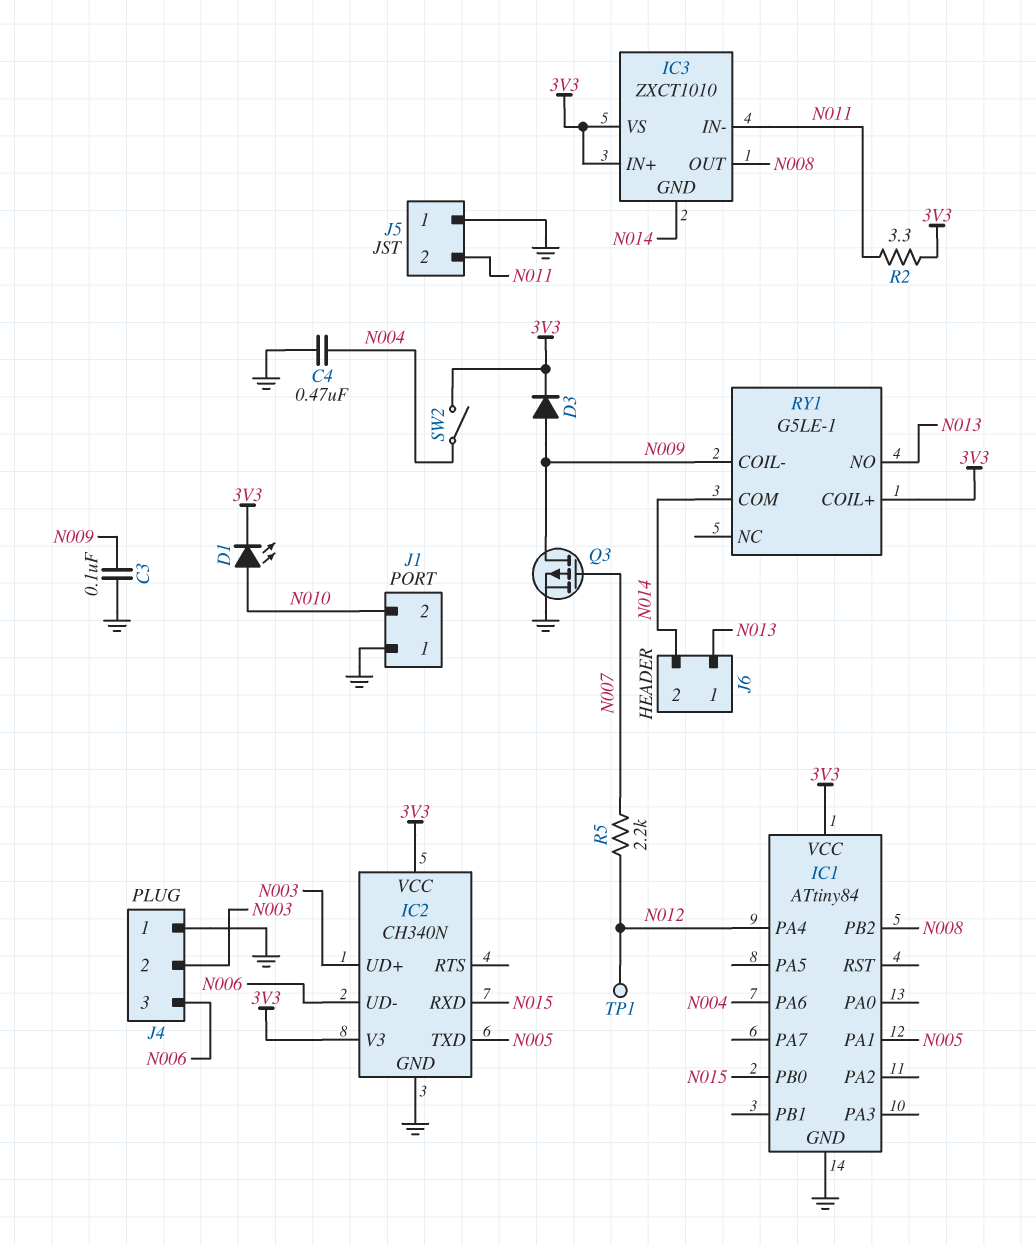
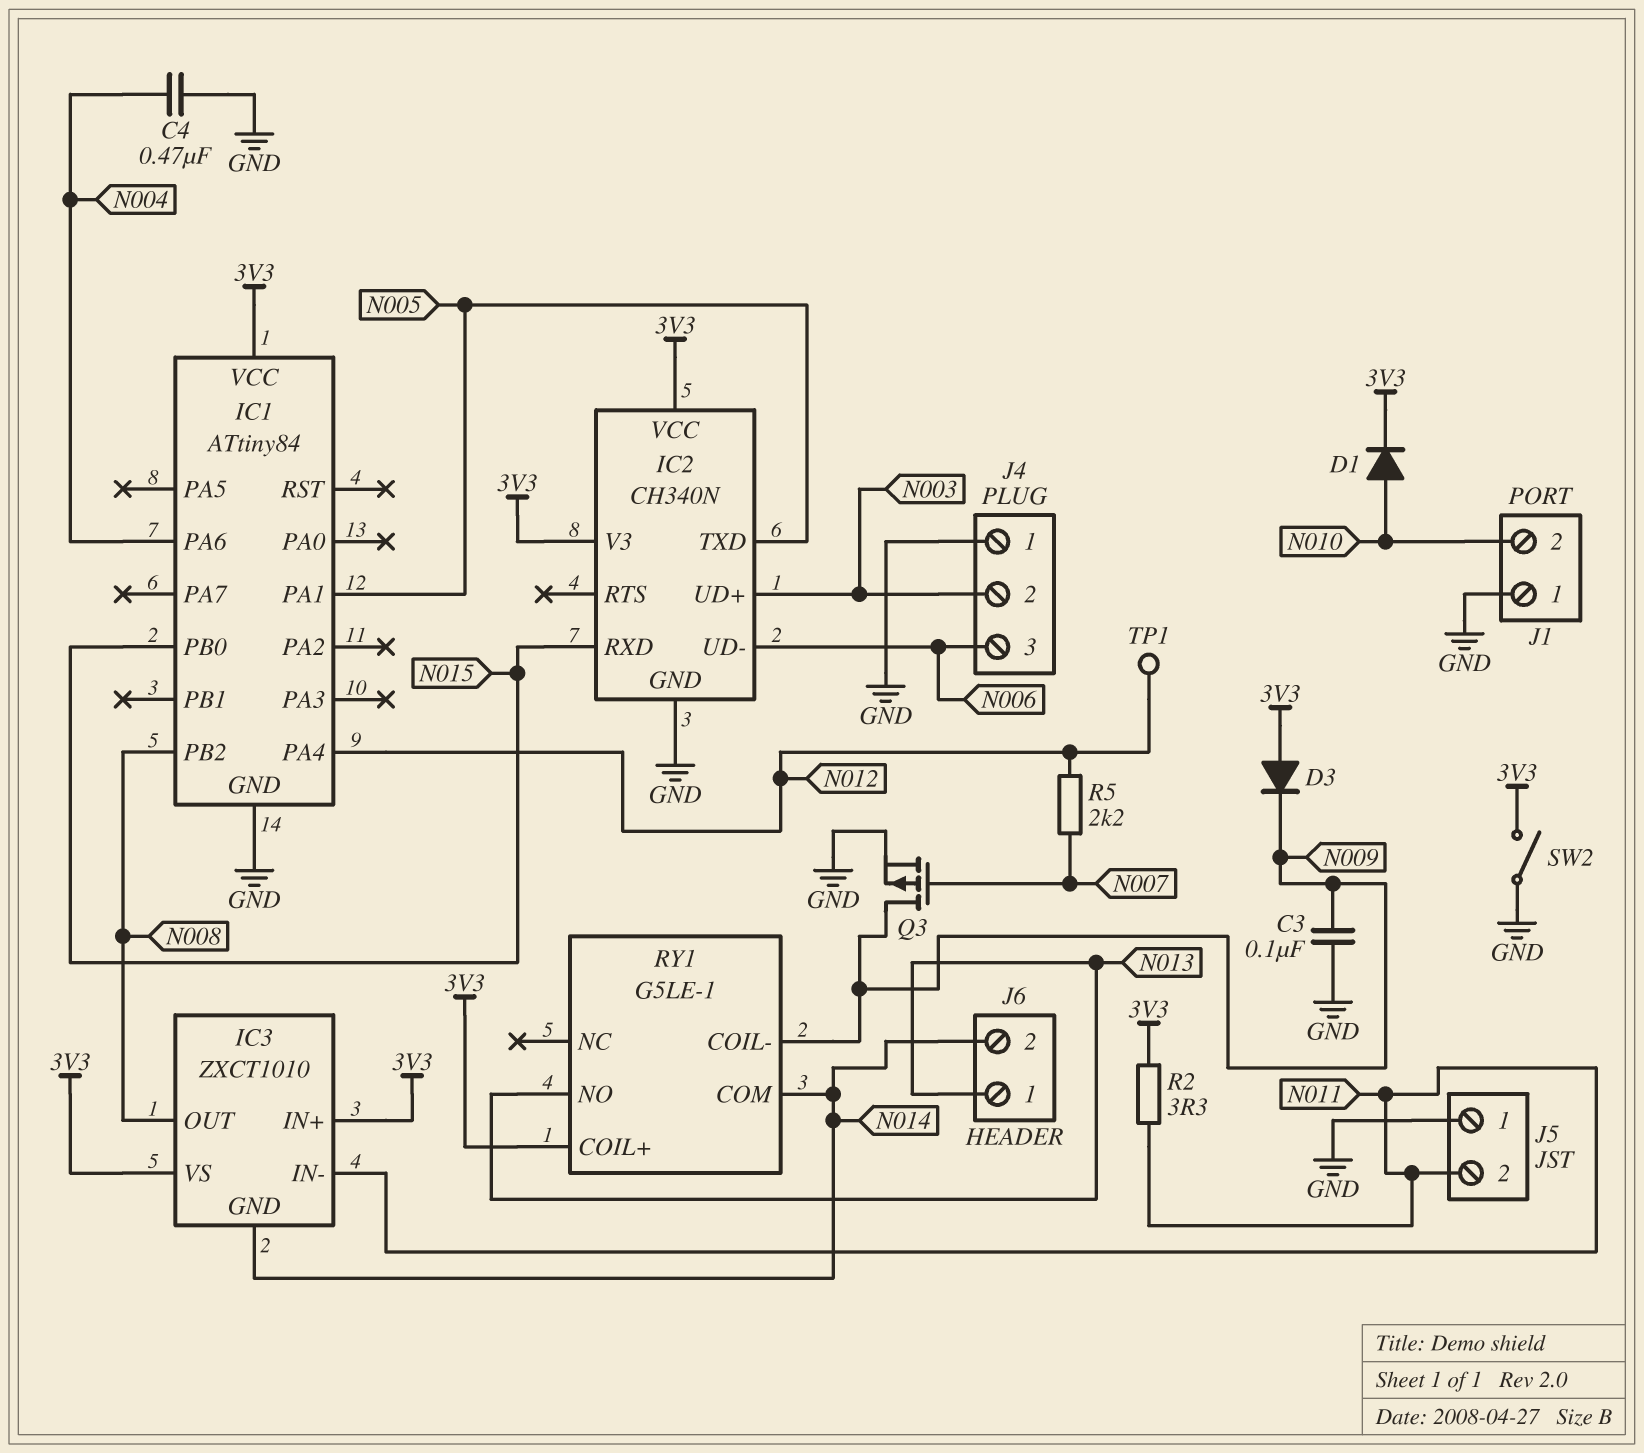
D1: LED (A N010, K 3V3) -> diode (A N010, K 3V3)
D3: diode (A N009, K 3V3) -> diode (A 3V3, K N009)
SW2: switch (3V3, N004) -> switch (3V3, GND)

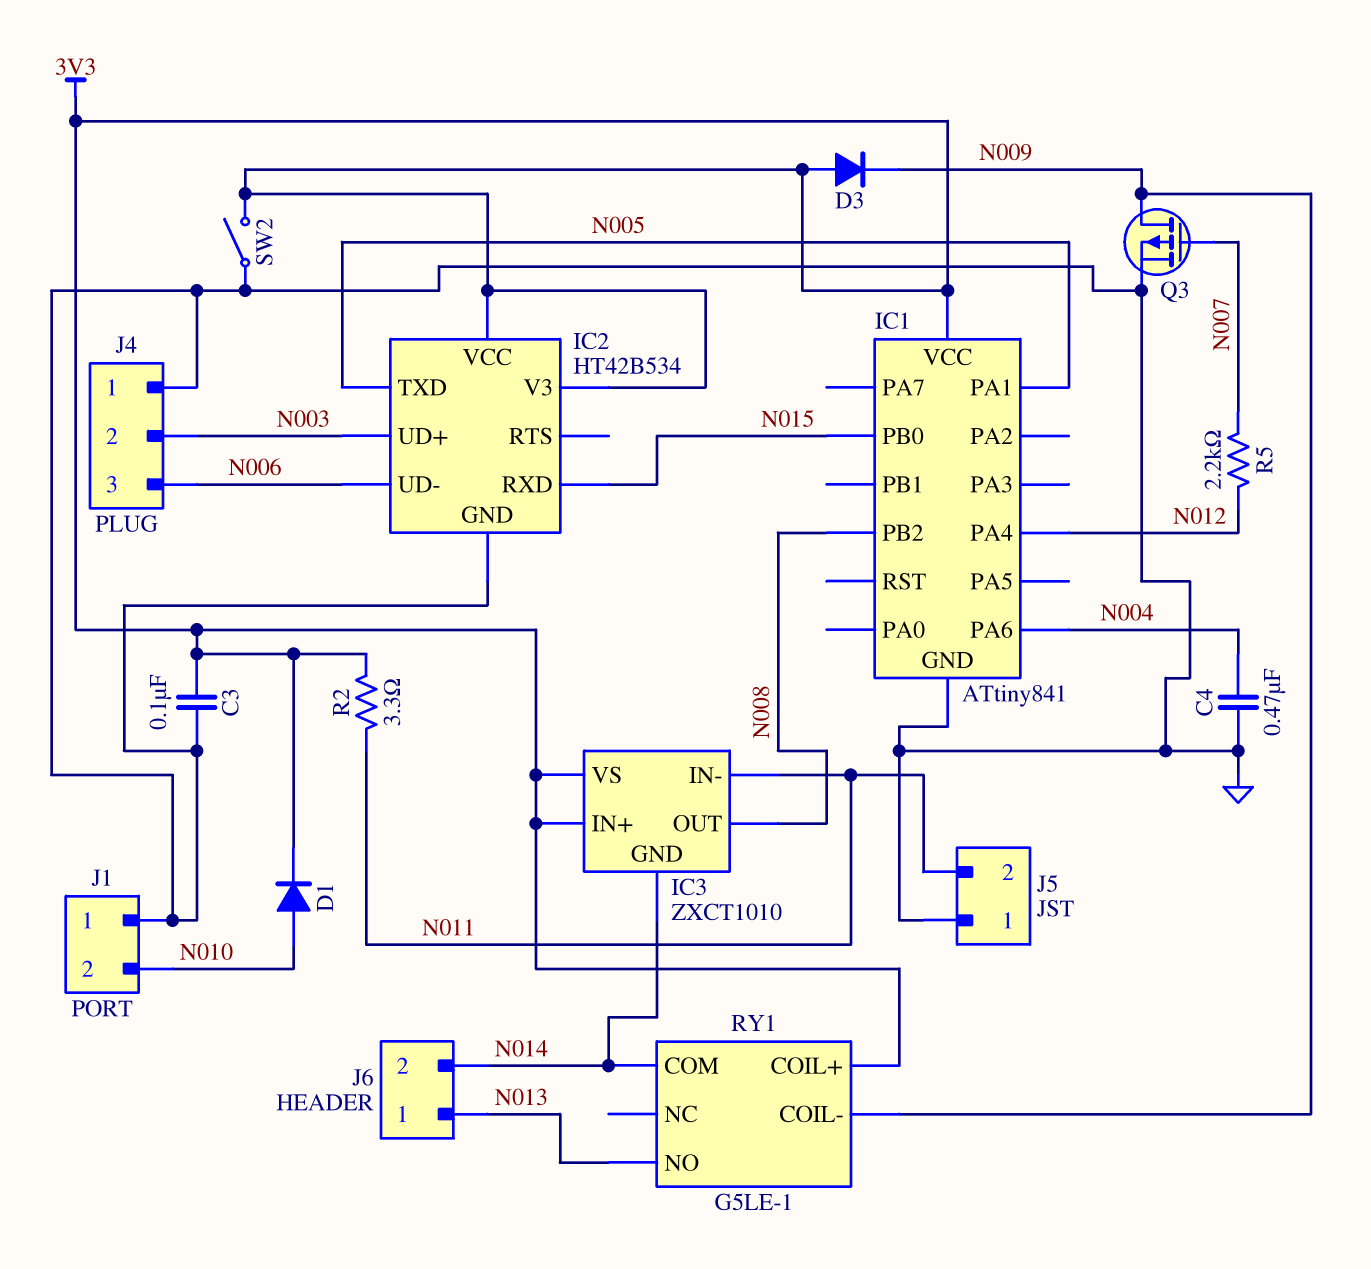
C3: 100nF (GND, N009) -> 100nF (3V3, GND)
IC1: ATtiny84 -> ATtiny841
IC2: CH340N -> HT42B534
TP1: test point (N012) -> none

